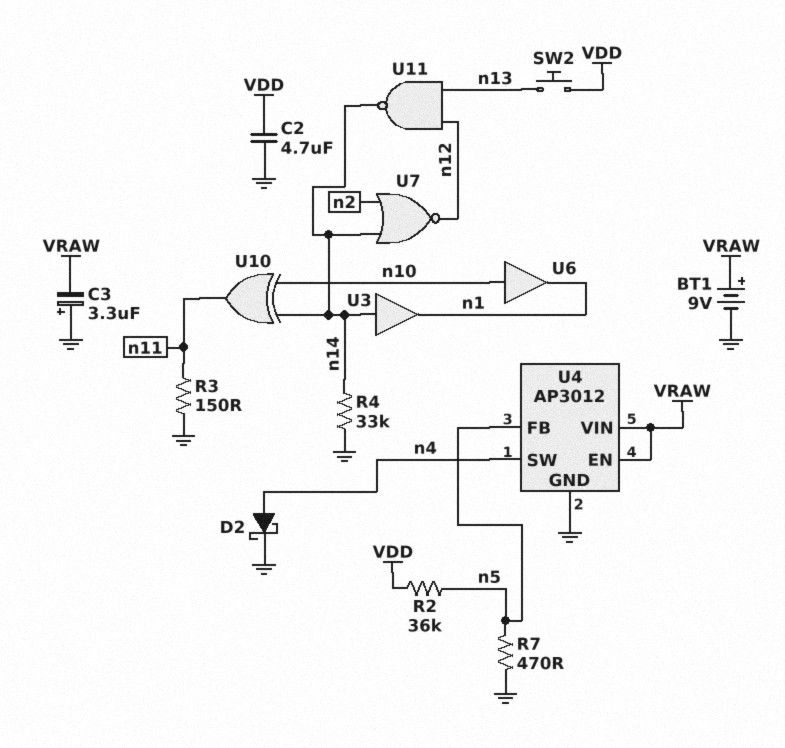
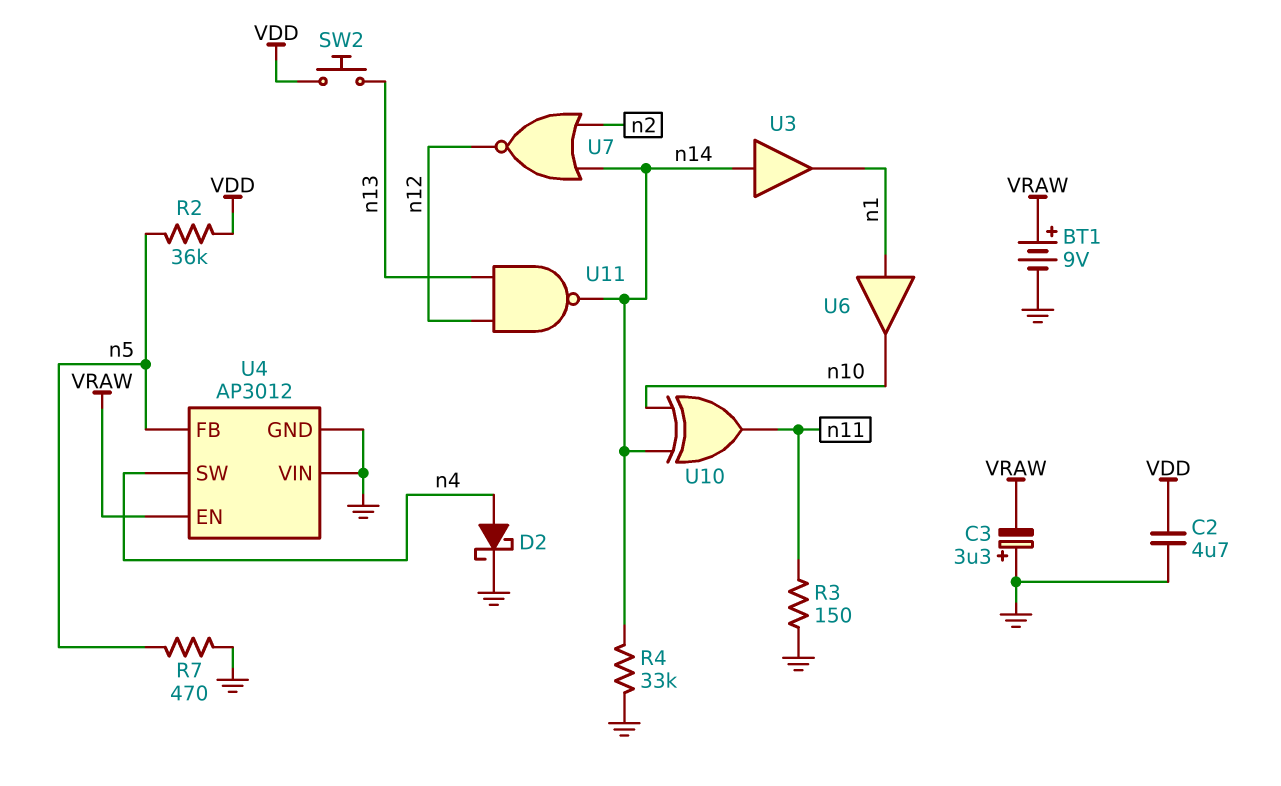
U4 pin VIN: VRAW -> GND
U6: buffer (in n10, out n1) -> buffer (in n1, out n10)

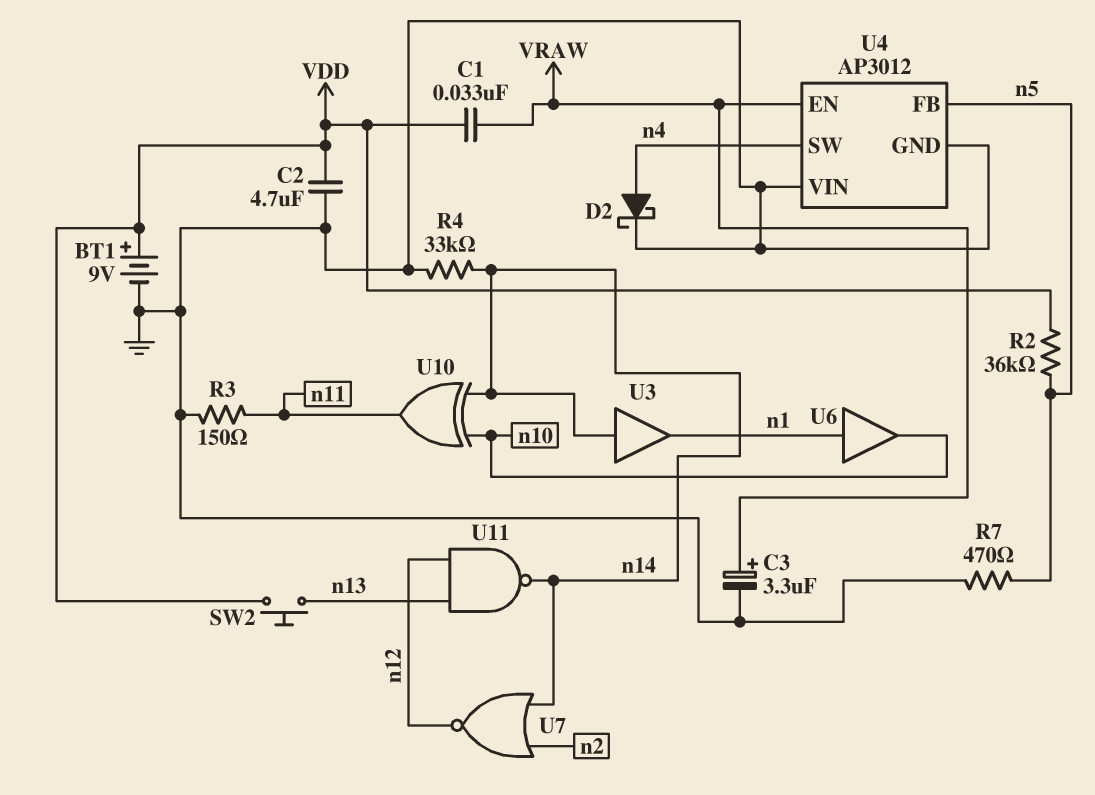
BT1: 9V (plus VRAW, minus GND) -> 9V (plus VDD, minus GND)
C1: none -> 33nF (VDD, VRAW)
C3: 3.3uF (plus GND, minus VRAW) -> 3.3uF (plus VRAW, minus GND)

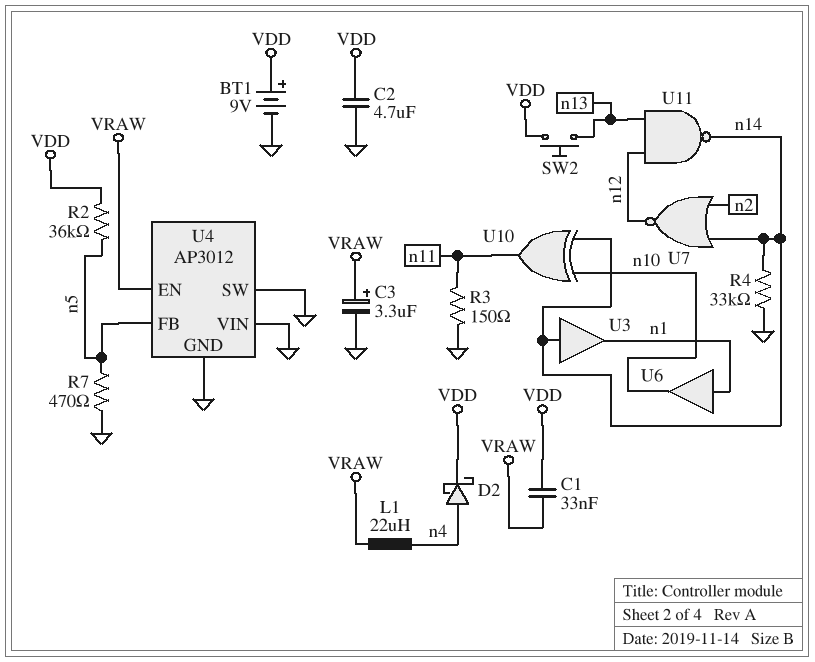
D2: schottky (A n4, K GND) -> schottky (A n4, K VDD)
L1: none -> 22uH (VRAW, n4)
U4 pin SW: n4 -> GND

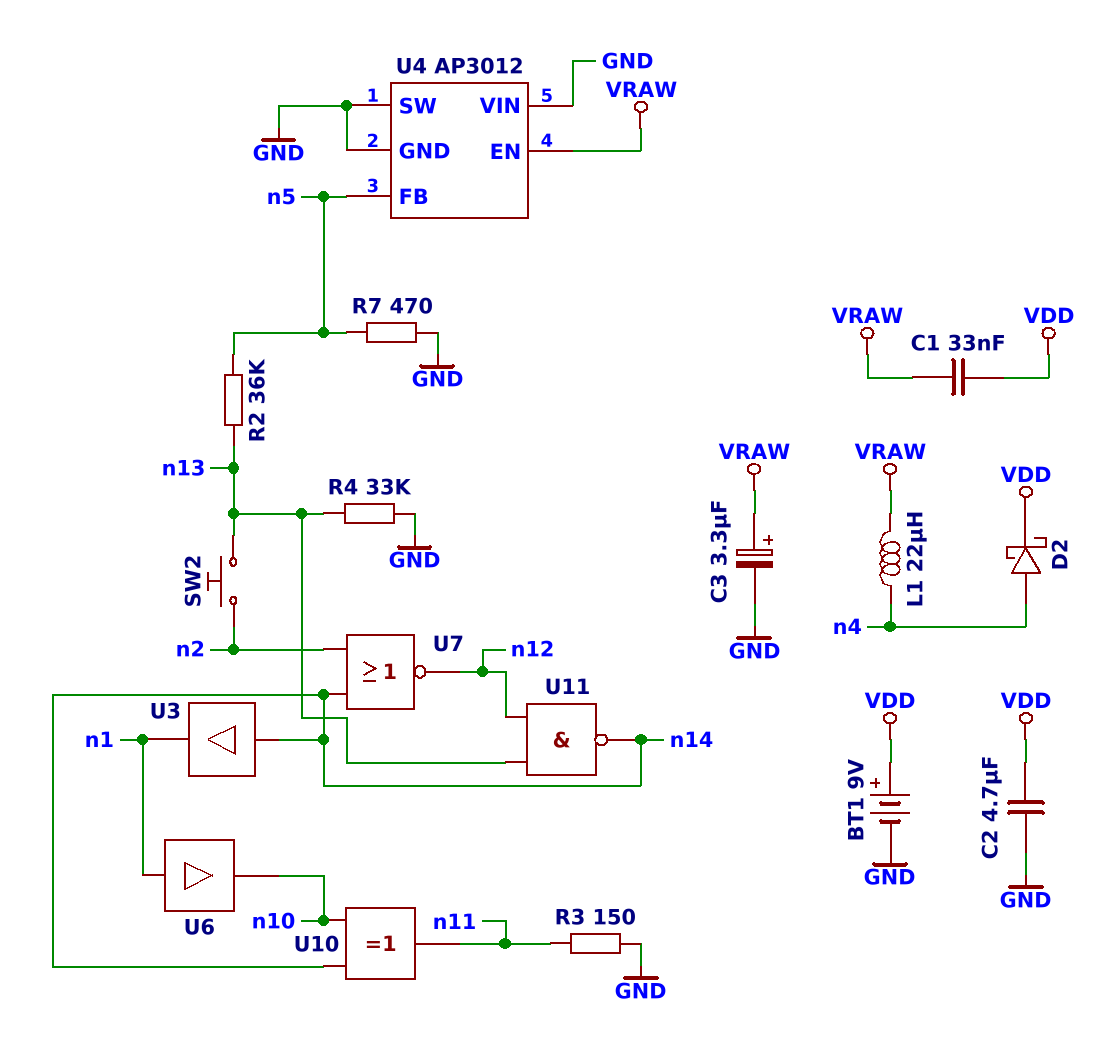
R2: 36k (VDD, n5) -> 36k (n5, n13)
R4: 33k (GND, n14) -> 33k (GND, n13)
SW2: button (VDD, n13) -> button (n2, n13)

